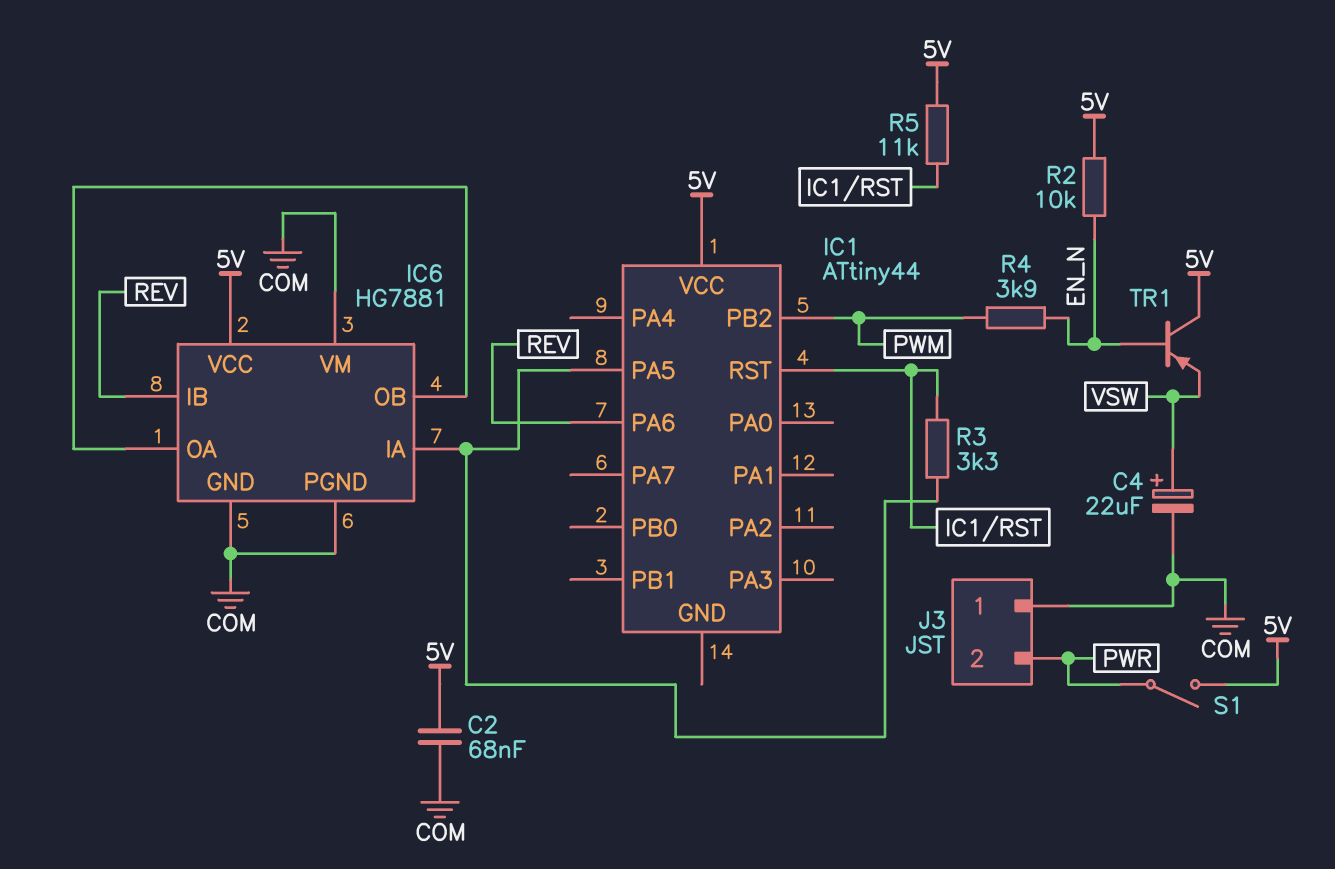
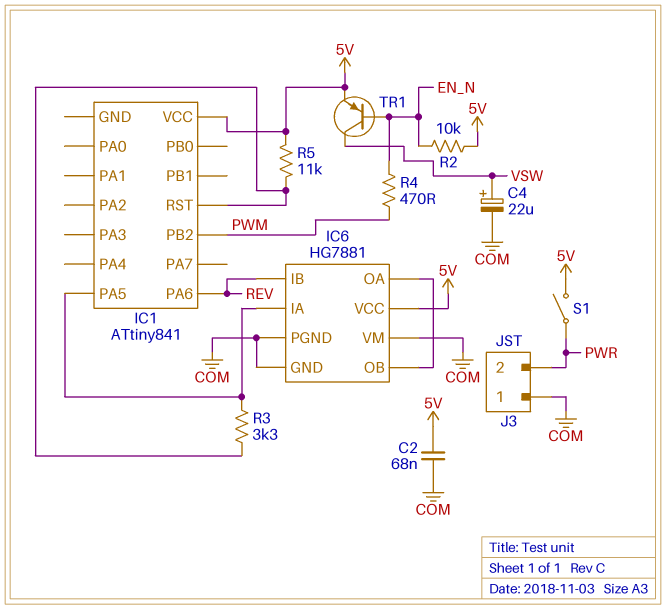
IC1: ATtiny44 -> ATtiny841
R4: 3.9k (EN_N, PWM) -> 470 (EN_N, PWM)
TR1: PNP (B EN_N, C 5V, E VSW) -> PNP (B EN_N, C VSW, E 5V)

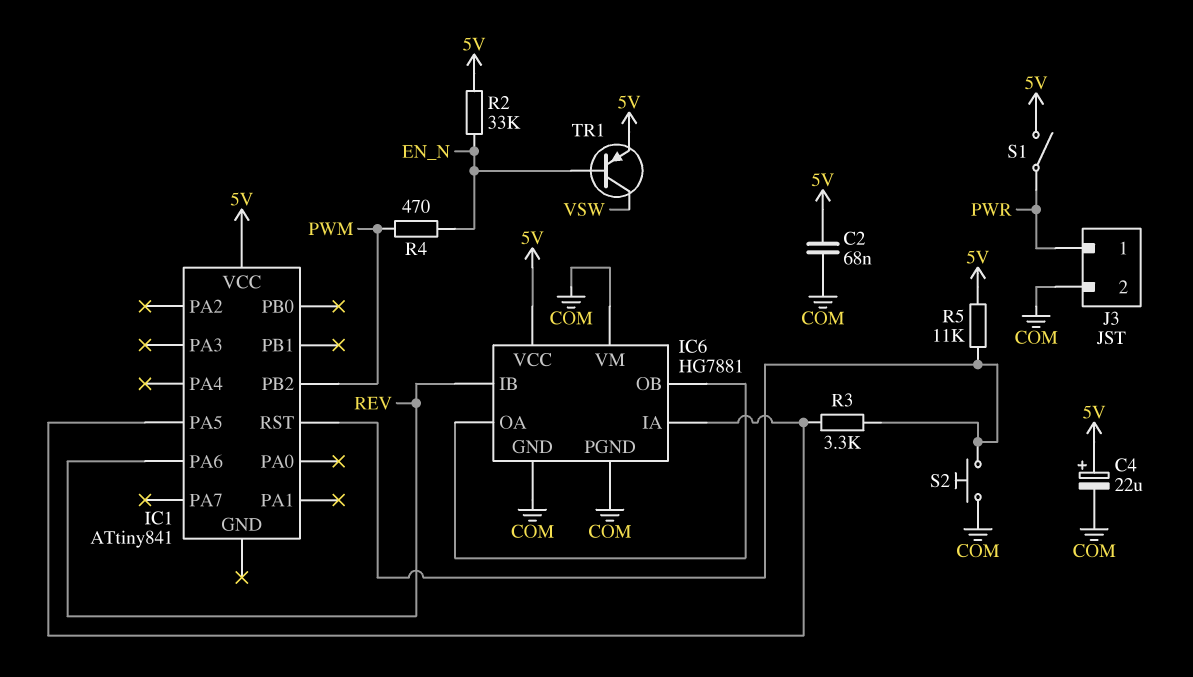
C4: 22uF (plus VSW, minus COM) -> 22uF (plus 5V, minus COM)
J3 pin 1: COM -> PWR
J3 pin 2: PWR -> COM
R2: 10k (5V, EN_N) -> 33k (5V, EN_N)
S2: none -> button (COM, IC1/RST)

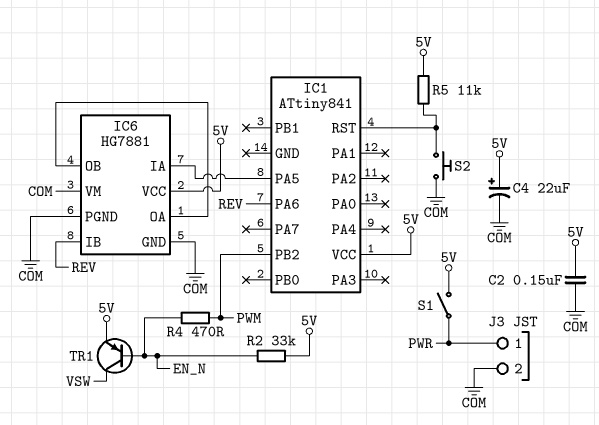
C2: 68nF (5V, COM) -> 150nF (5V, COM)
R3: 3.3k (IC1/PA5, IC1/RST) -> none

